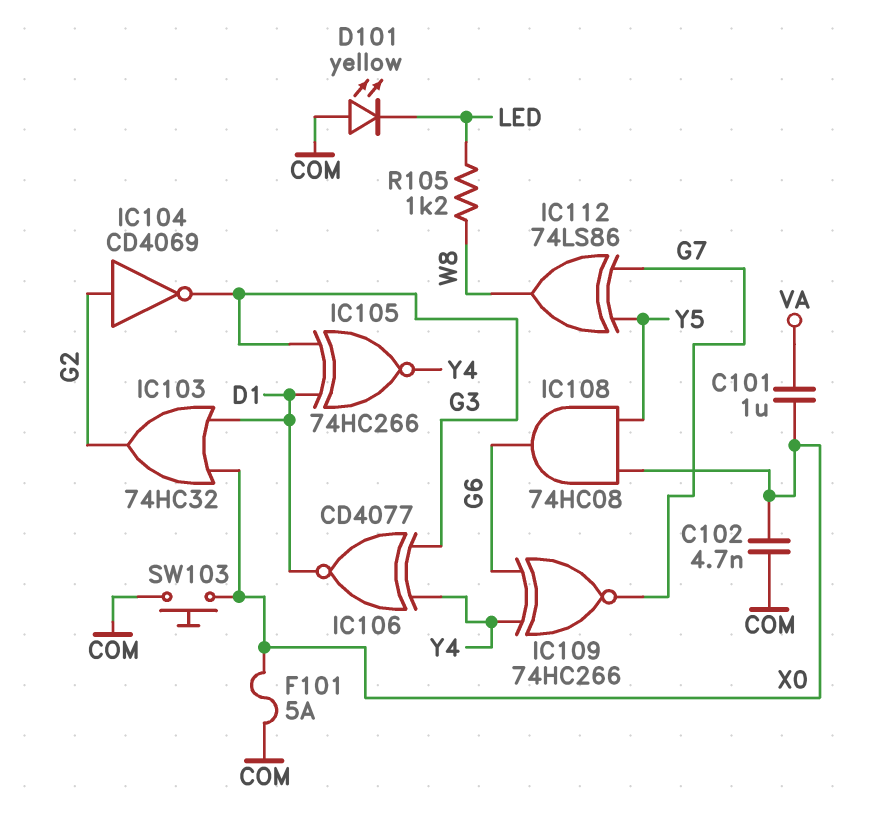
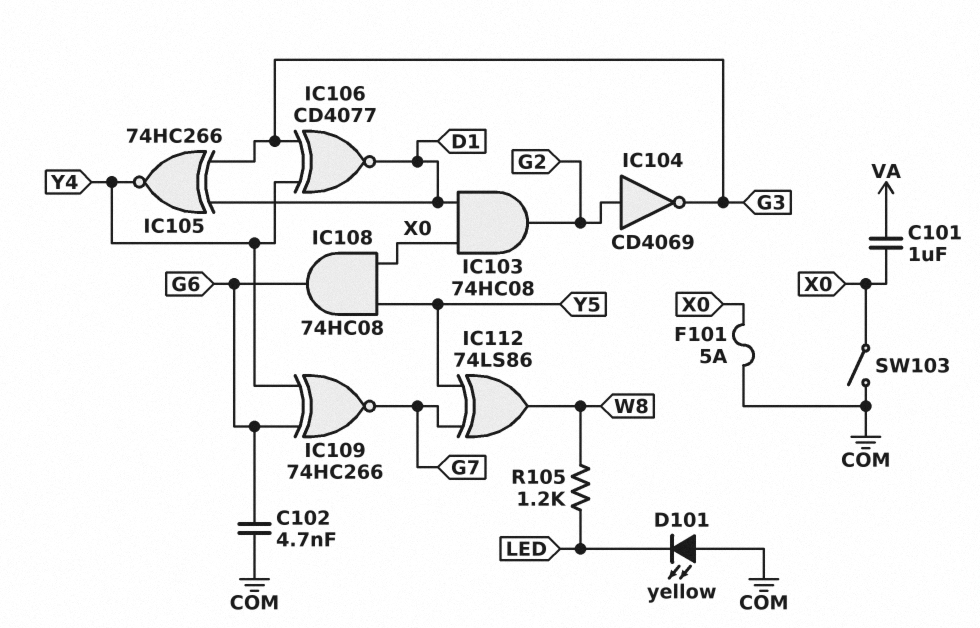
C102: 4.7nF (COM, X0) -> 4.7nF (COM, G6)
IC103: OR 74HC32 (in D1, in X0, out G2) -> AND 74HC08 (in D1, in X0, out G2)
SW103: button (COM, X0) -> switch (COM, X0)

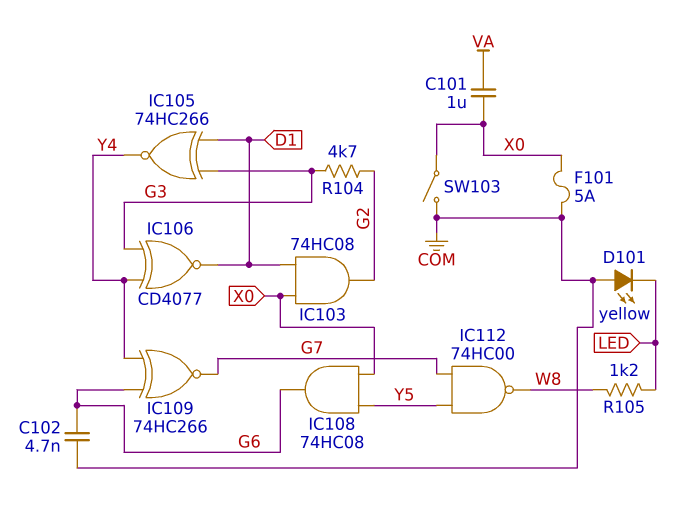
IC104: NOT CD4069 (in G2, out G3) -> none
IC112: XOR 74LS86 (in G7, in Y5, out W8) -> NAND 74HC00 (in G7, in Y5, out W8)
R104: none -> 4.7k (G2, G3)

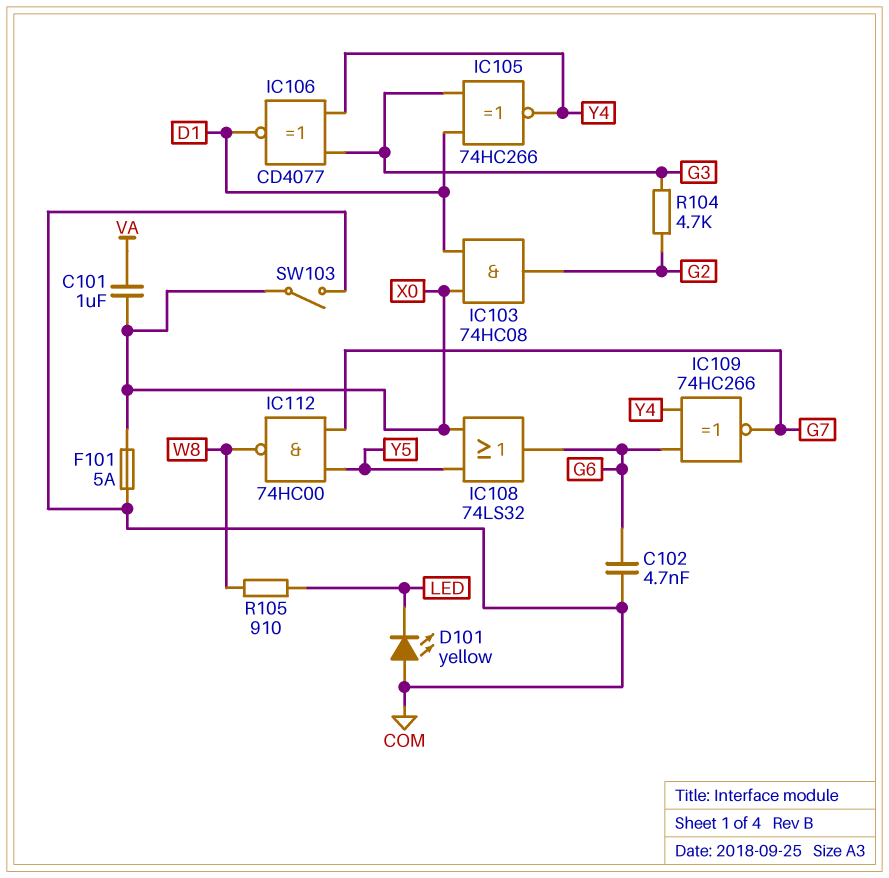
IC108: AND 74HC08 (in X0, in Y5, out G6) -> OR 74LS32 (in X0, in Y5, out G6)
R105: 1.2k (LED, W8) -> 910 (LED, W8)

